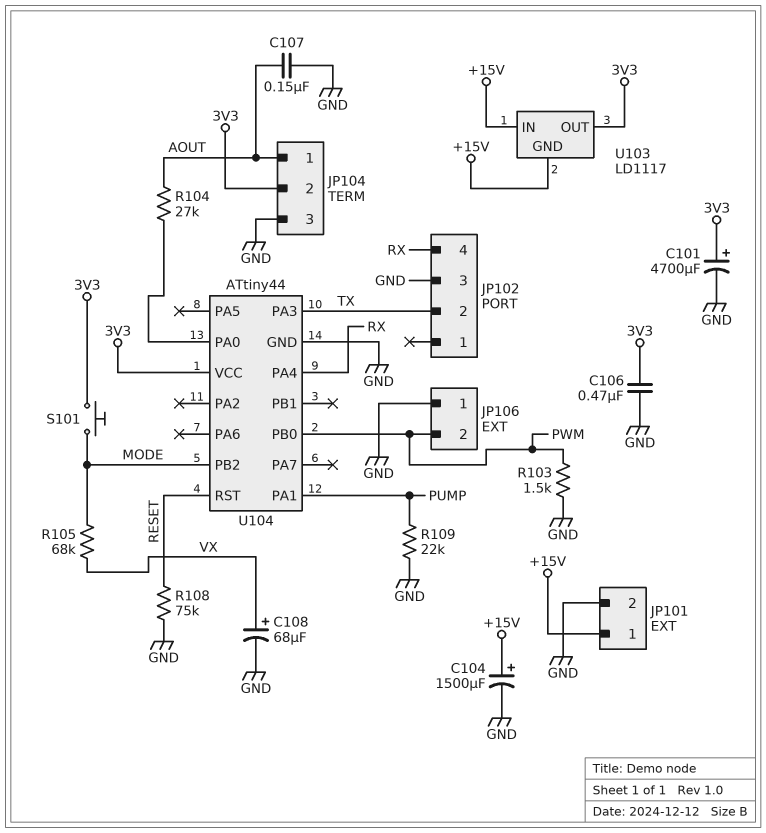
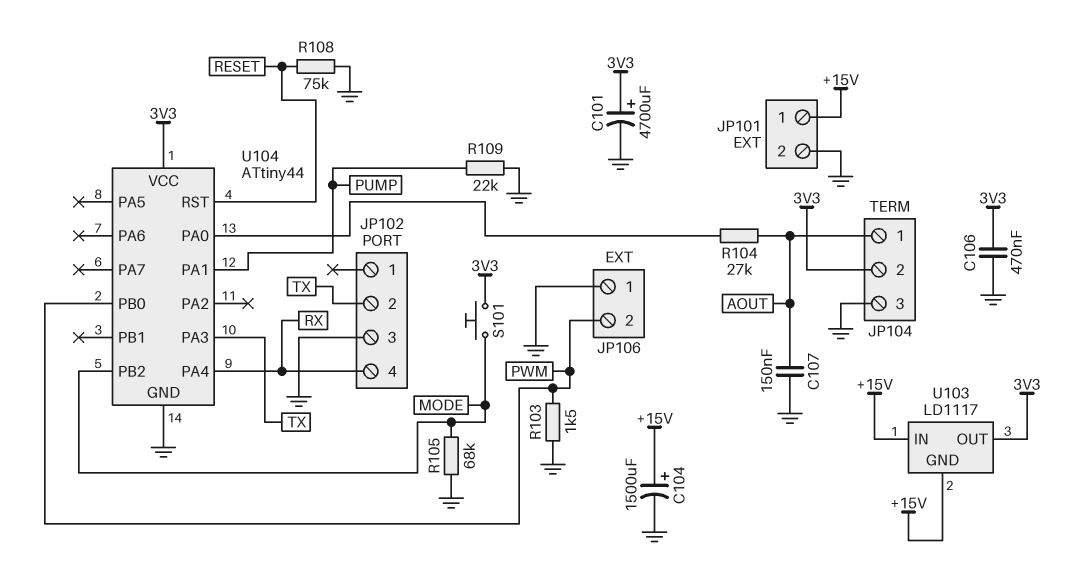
C108: 68uF (plus VX, minus GND) -> none
R105: 68k (MODE, VX) -> 68k (GND, MODE)

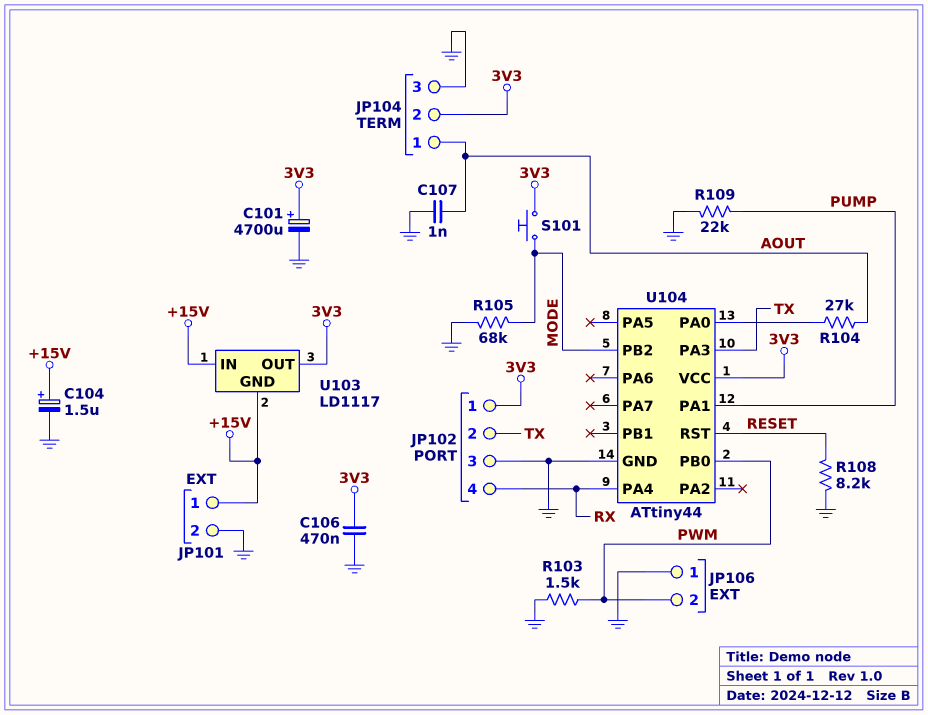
C104: 1500uF (plus +15V, minus GND) -> 1.5uF (plus +15V, minus GND)
C107: 150nF (AOUT, GND) -> 1nF (AOUT, GND)
JP102 pin 1: none -> 3V3
R108: 75k (GND, RESET) -> 8.2k (GND, RESET)

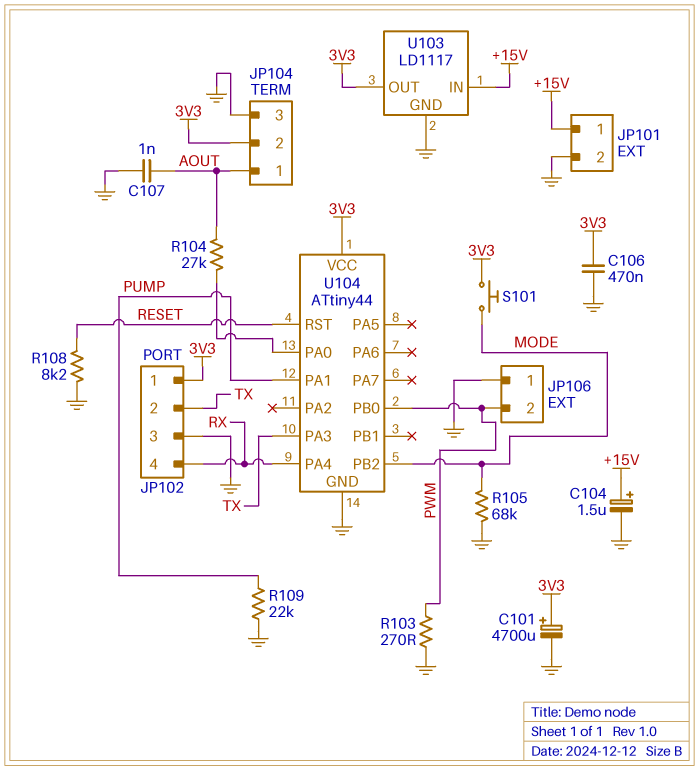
R103: 1.5k (GND, PWM) -> 270 (GND, PWM)
U103 pin GND: +15V -> GND

